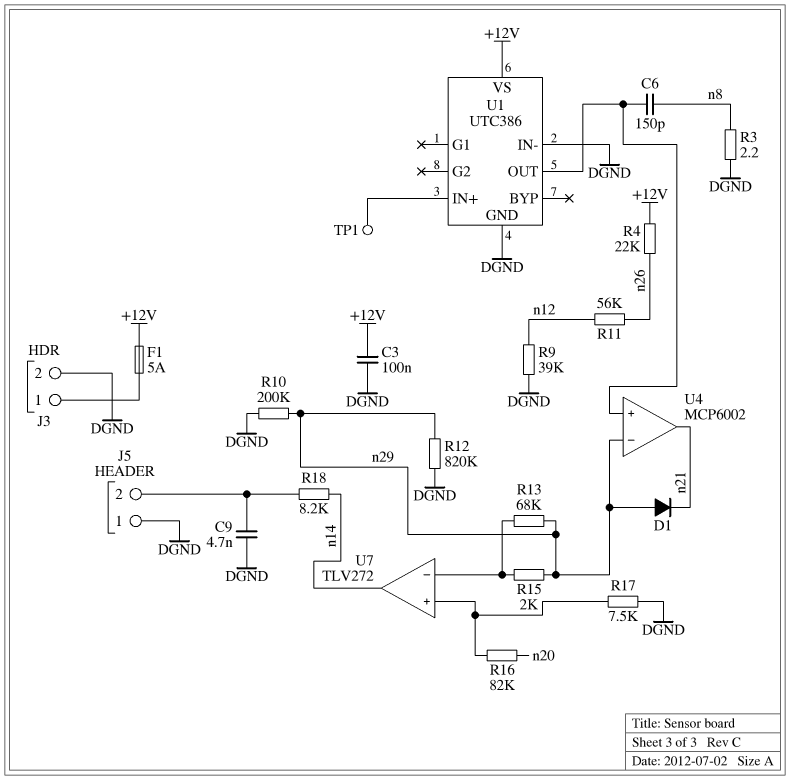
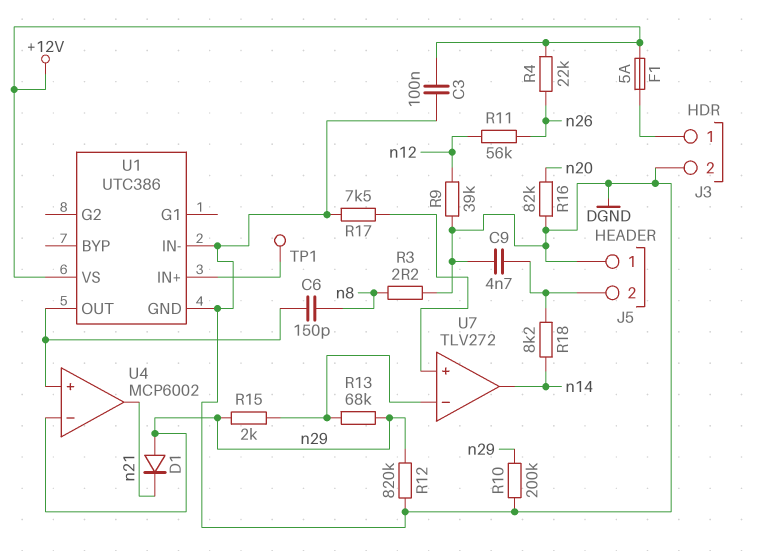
R16: 82k (U7/in+, n20) -> 82k (DGND, n20)

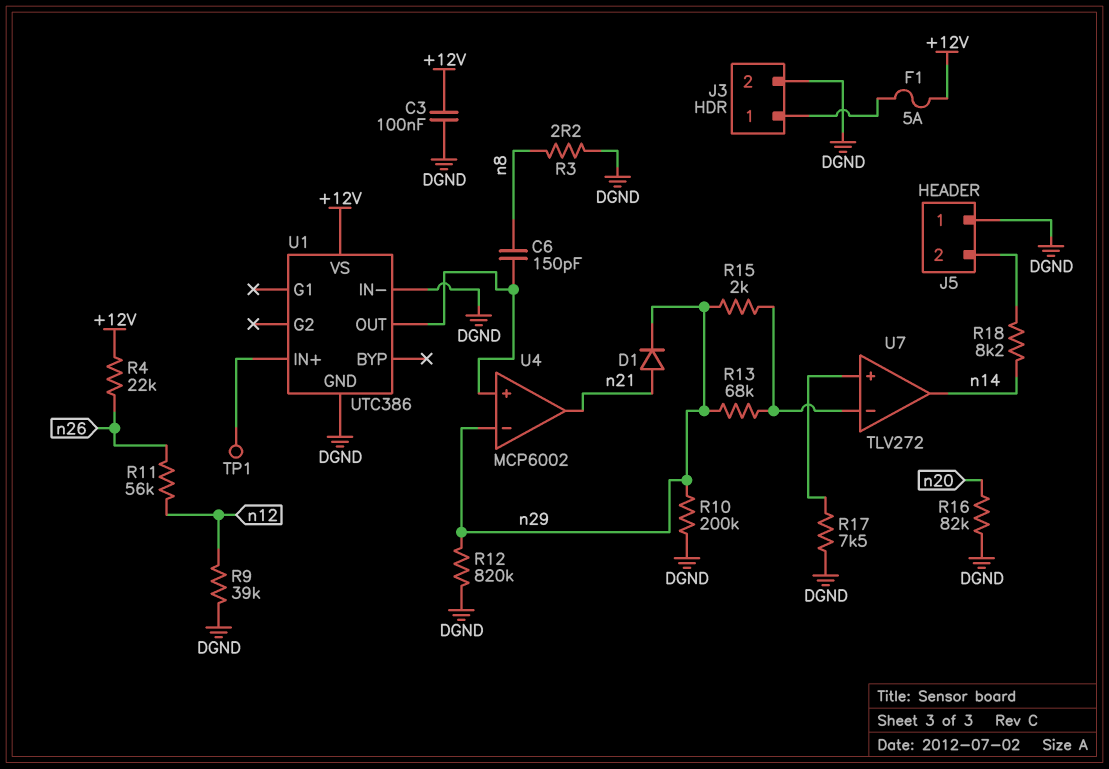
C9: 4.7nF (DGND, J5/2) -> none
D1: diode (A n29, K n21) -> diode (A n21, K n29)

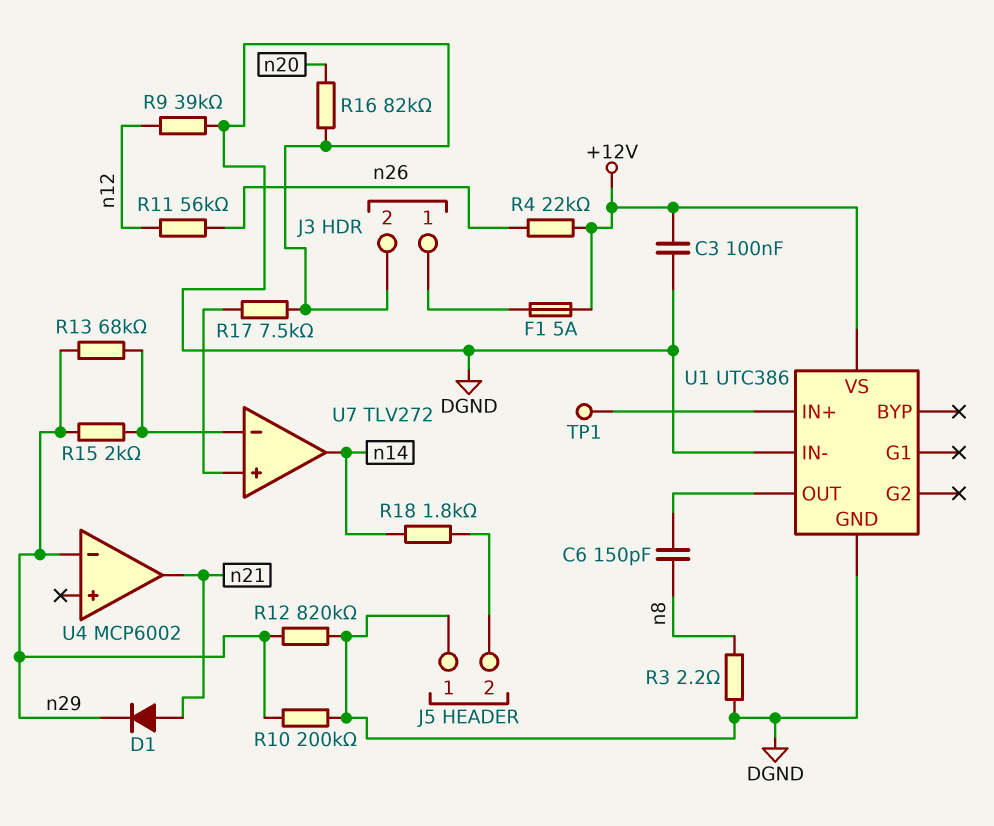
R18: 8.2k (J5/2, n14) -> 1.8k (J5/2, n14)
U4 pin in+: U1/OUT -> none

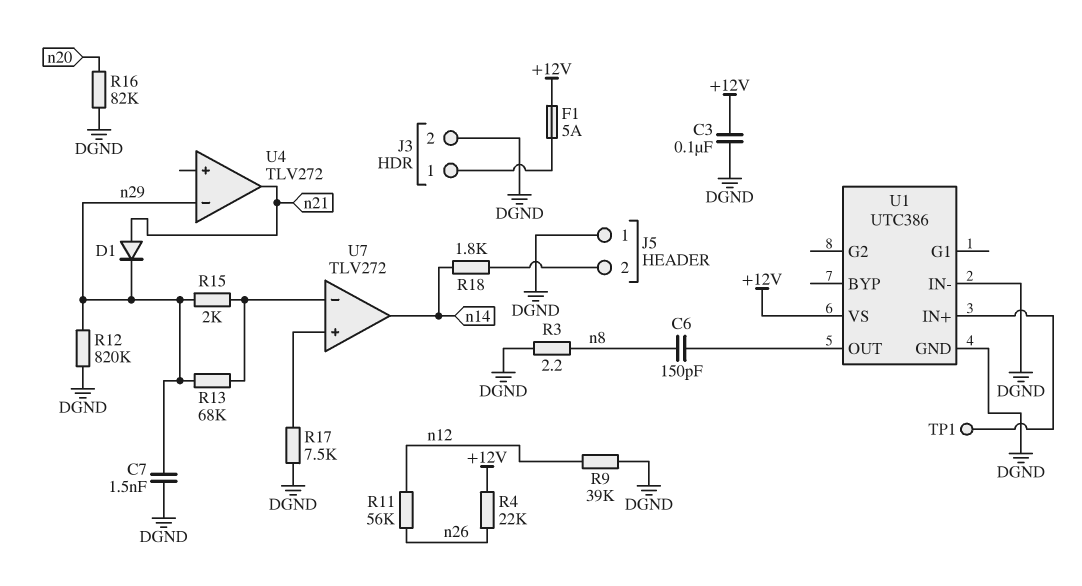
C7: none -> 1.5nF (DGND, n29)
R10: 200k (DGND, n29) -> none
U4: MCP6002 -> TLV272

